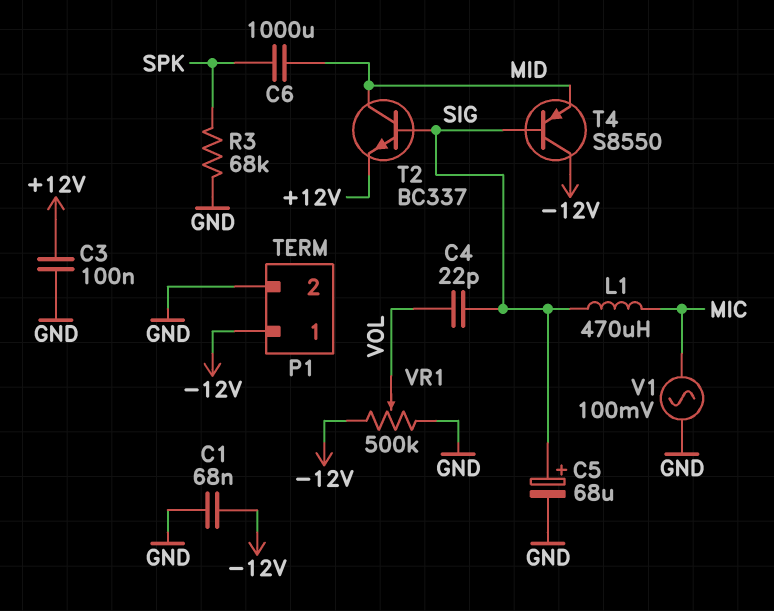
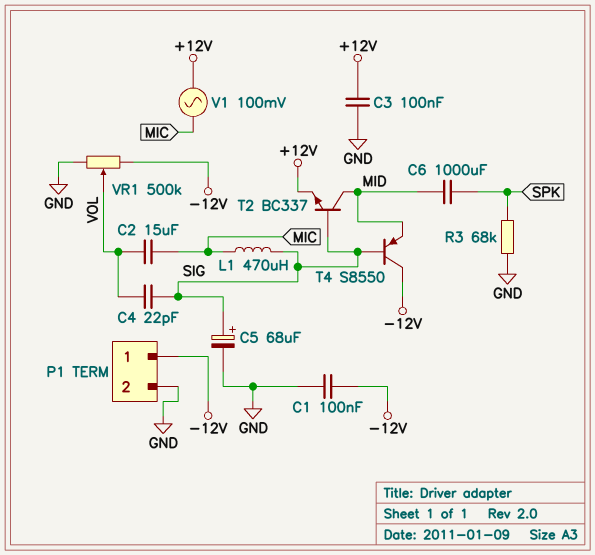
C1: 68nF (-12V, GND) -> 100nF (-12V, GND)
C2: none -> 15uF (MIC, VOL)
V1: AC 100mV (GND, MIC) -> AC 100mV (+12V, MIC)

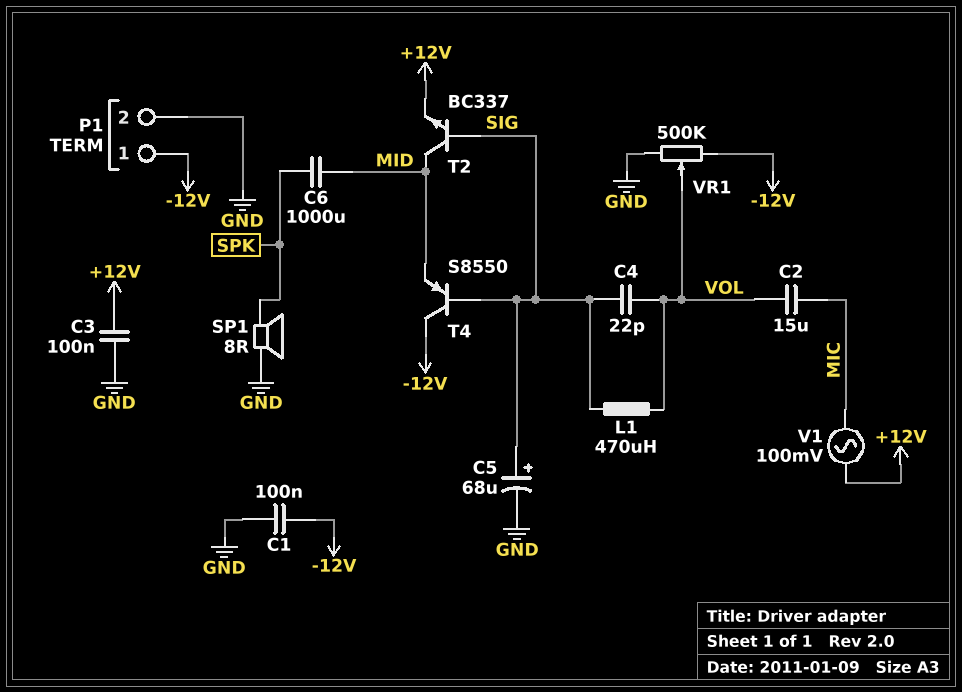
L1: 470uH (MIC, SIG) -> 470uH (SIG, VOL)
R3: 68k (GND, SPK) -> none
SP1: none -> speaker 8R (GND, SPK)

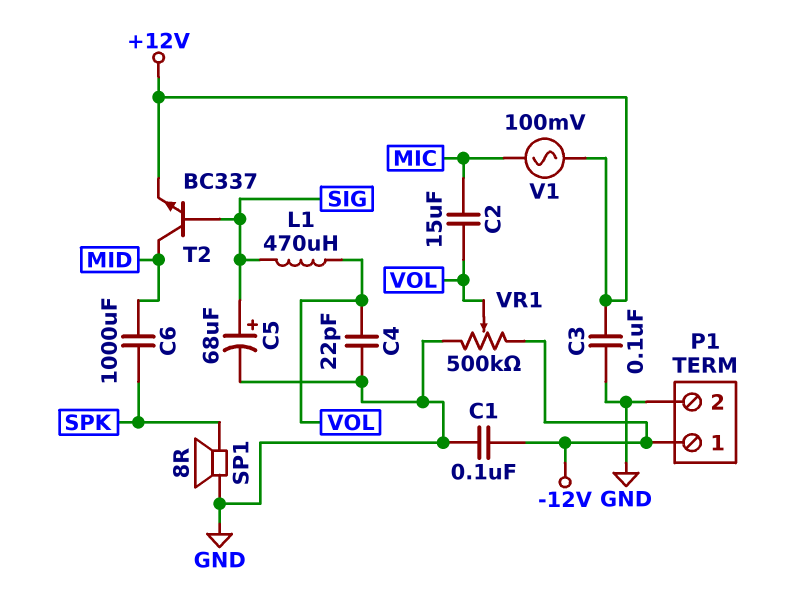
C4: 22pF (SIG, VOL) -> 22pF (GND, VOL)
T4: PNP S8550 (B SIG, C -12V, E MID) -> none

